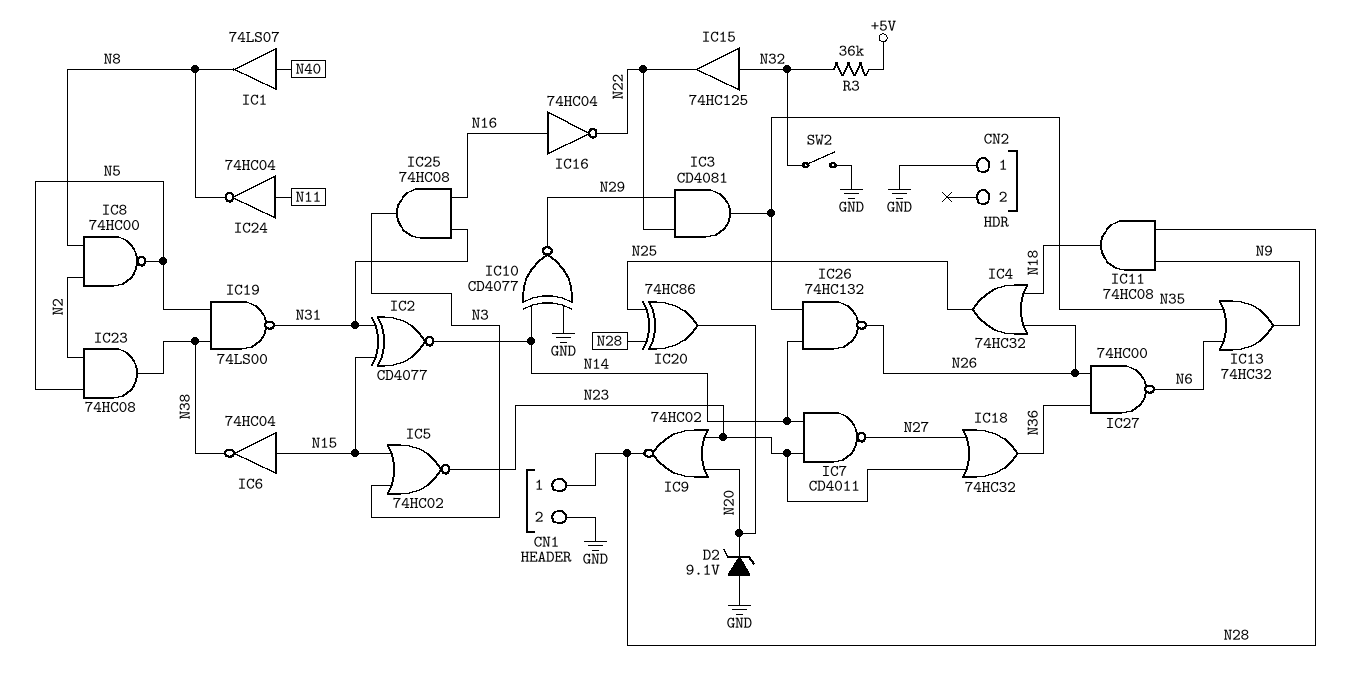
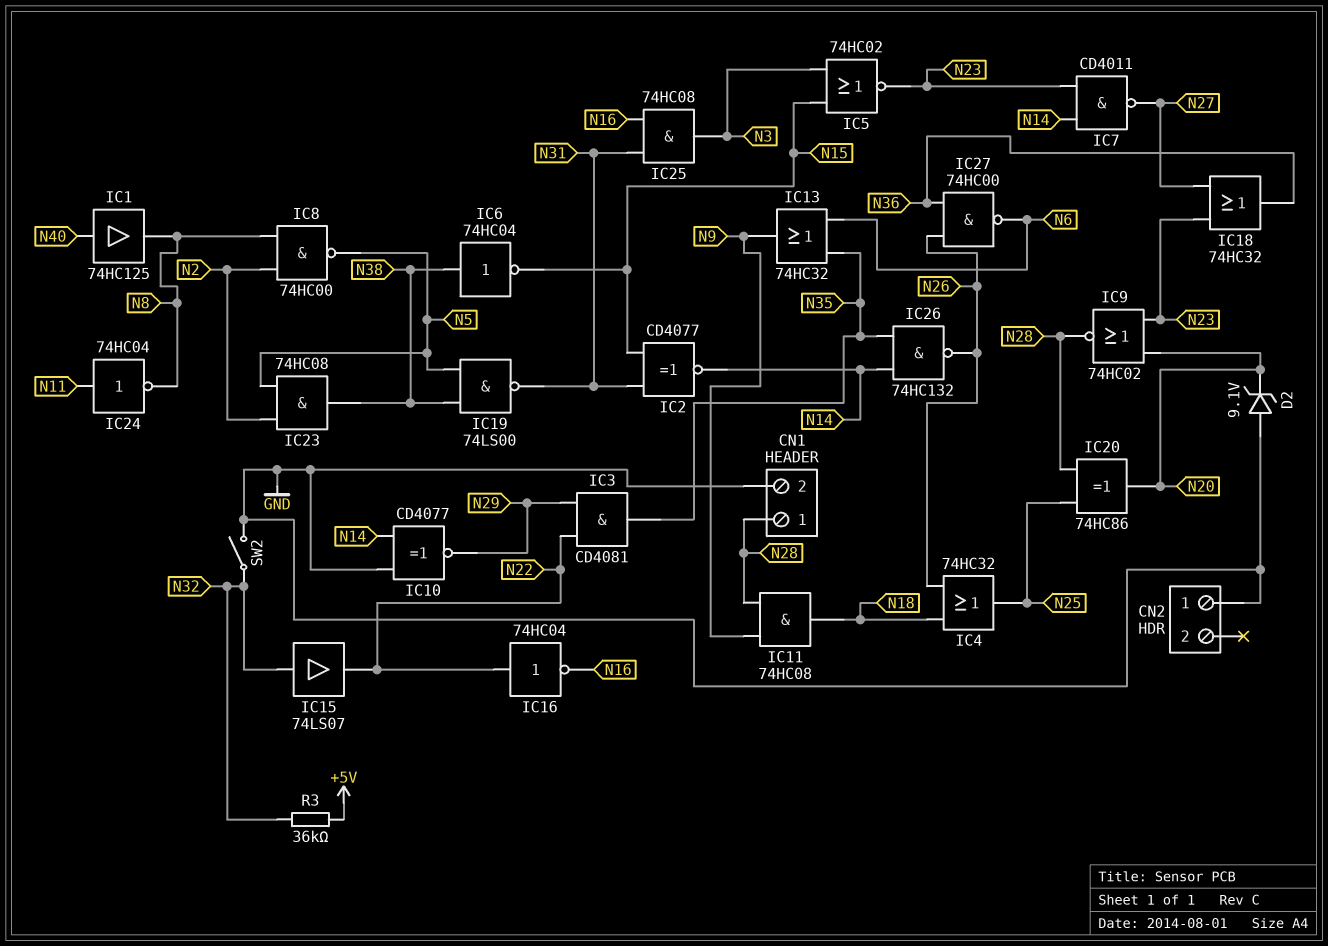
IC1: buffer 74LS07 (in N40, out N8) -> buffer 74HC125 (in N40, out N8)
IC6: NOT 74HC04 (in N15, out N38) -> NOT 74HC04 (in N38, out N15)
IC15: buffer 74HC125 (in N32, out N22) -> buffer 74LS07 (in N32, out N22)
IC16: NOT 74HC04 (in N16, out N22) -> NOT 74HC04 (in N22, out N16)

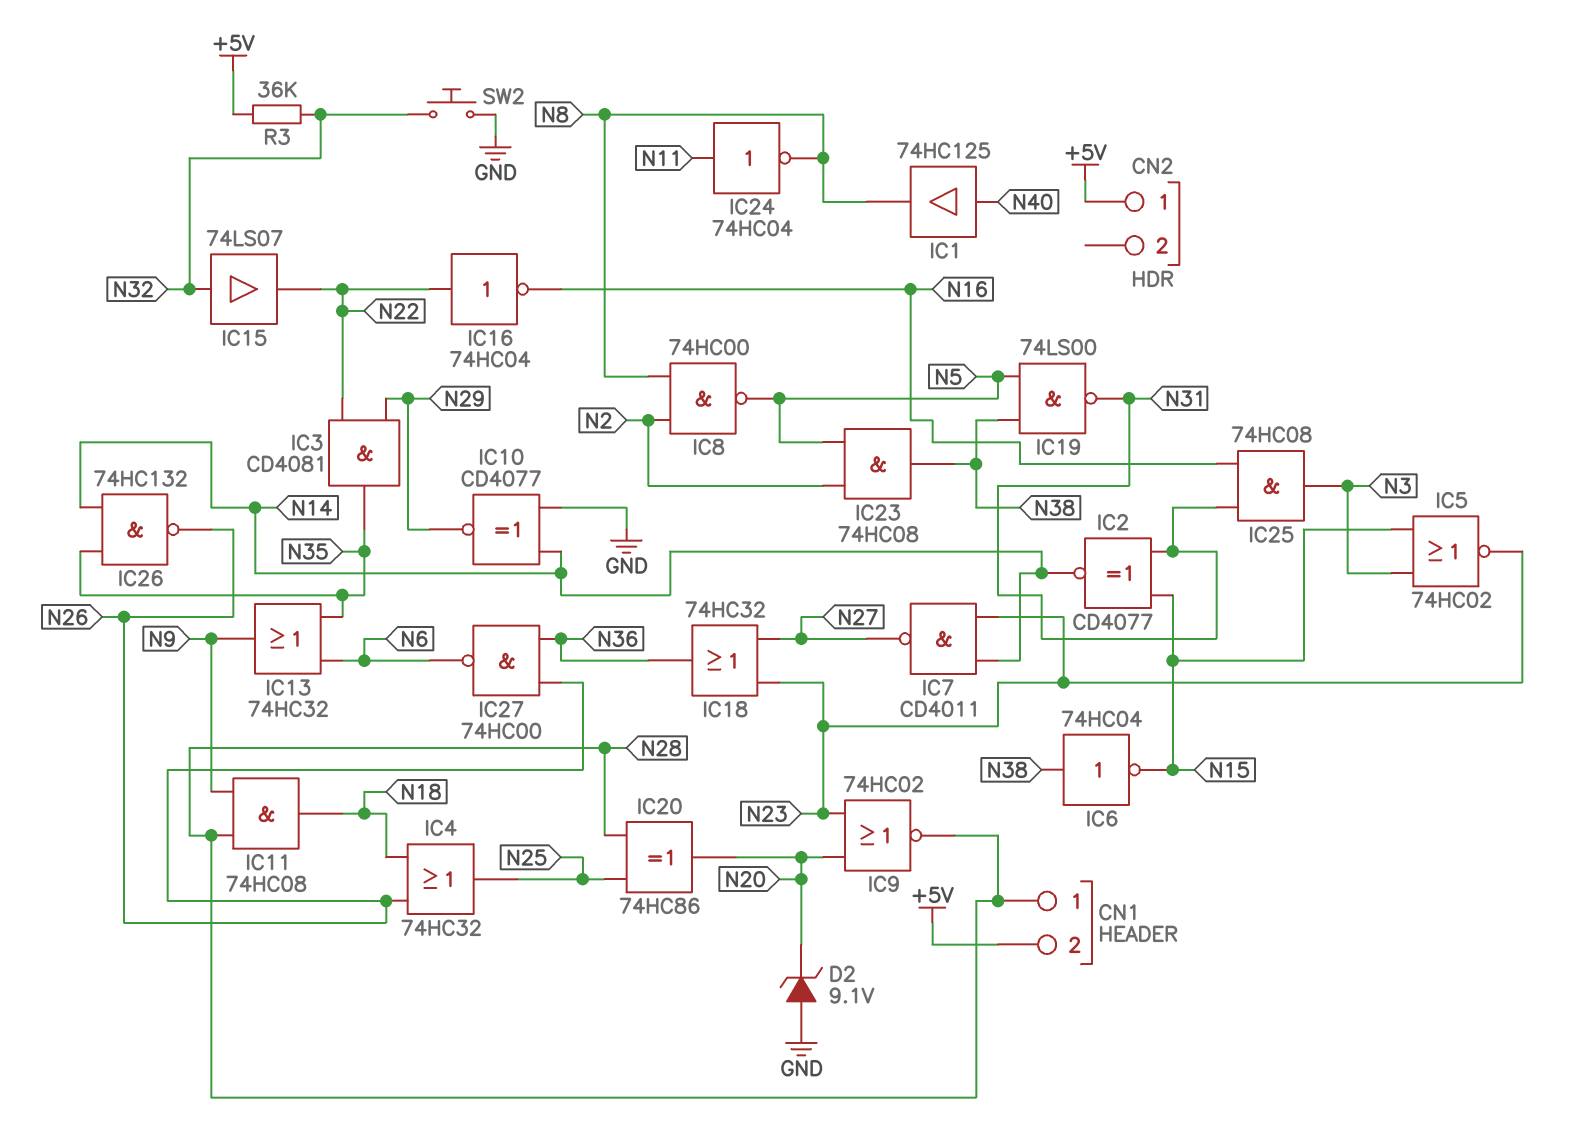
CN1 pin 2: GND -> +5V
CN2 pin 1: GND -> +5V
SW2: switch (GND, N32) -> button (GND, N32)

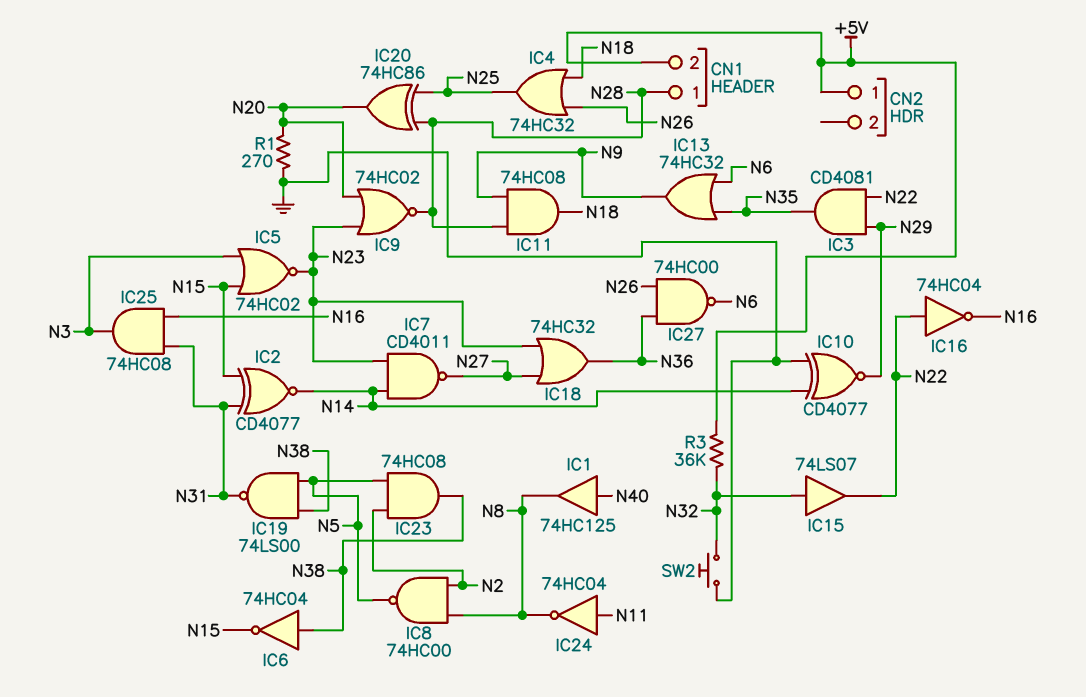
D2: zener 9.1V (A GND, K N20) -> none
IC26: NAND 74HC132 (in N14, in N35, out N26) -> none
R1: none -> 270 (GND, N20)

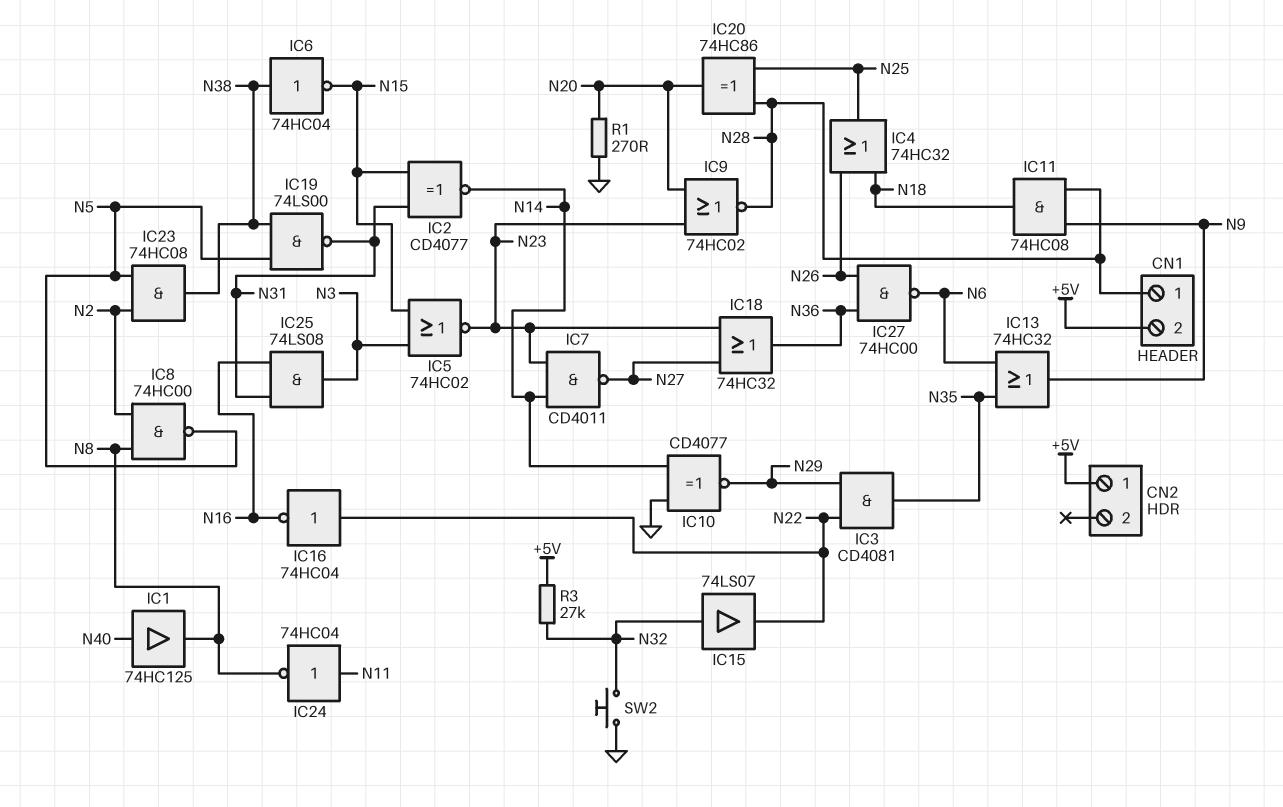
IC25: AND 74HC08 (in N16, in N31, out N3) -> AND 74LS08 (in N16, in N31, out N3)
R3: 36k (+5V, N32) -> 27k (+5V, N32)

